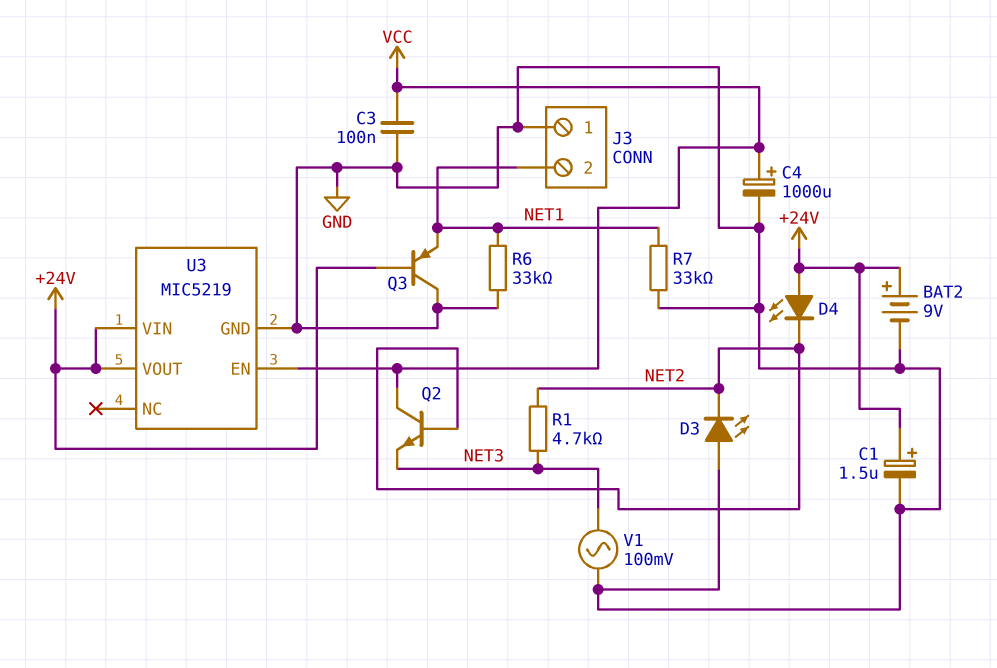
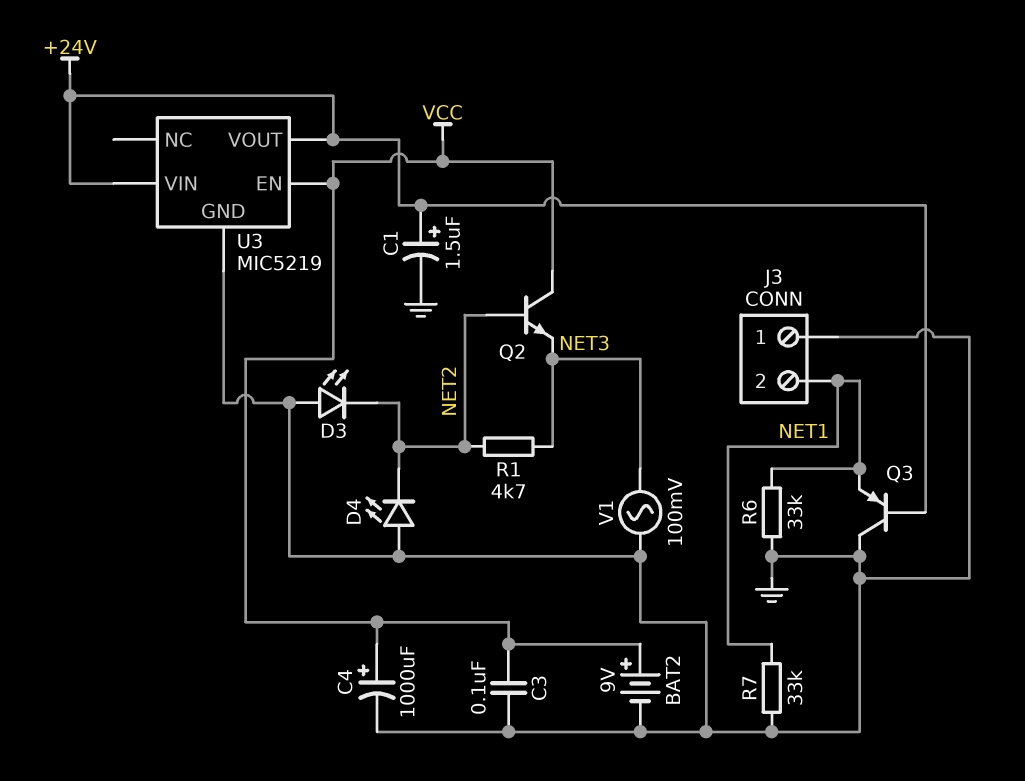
BAT2: 9V (plus +24V, minus GND) -> 9V (plus VCC, minus GND)
D4: LED (A +24V, K NET2) -> LED (A GND, K NET2)

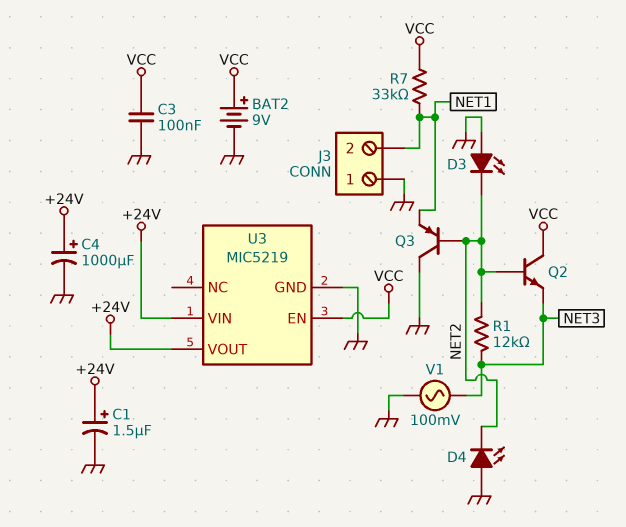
C4: 1000uF (plus VCC, minus GND) -> 1000uF (plus +24V, minus GND)
Q3: PNP (B +24V, C GND, E NET1) -> PNP (B NET2, C GND, E NET1)
R1: 4.7k (NET2, NET3) -> 12k (NET2, NET3)
R6: 33k (GND, NET1) -> none
R7: 33k (GND, NET1) -> 33k (NET1, VCC)

